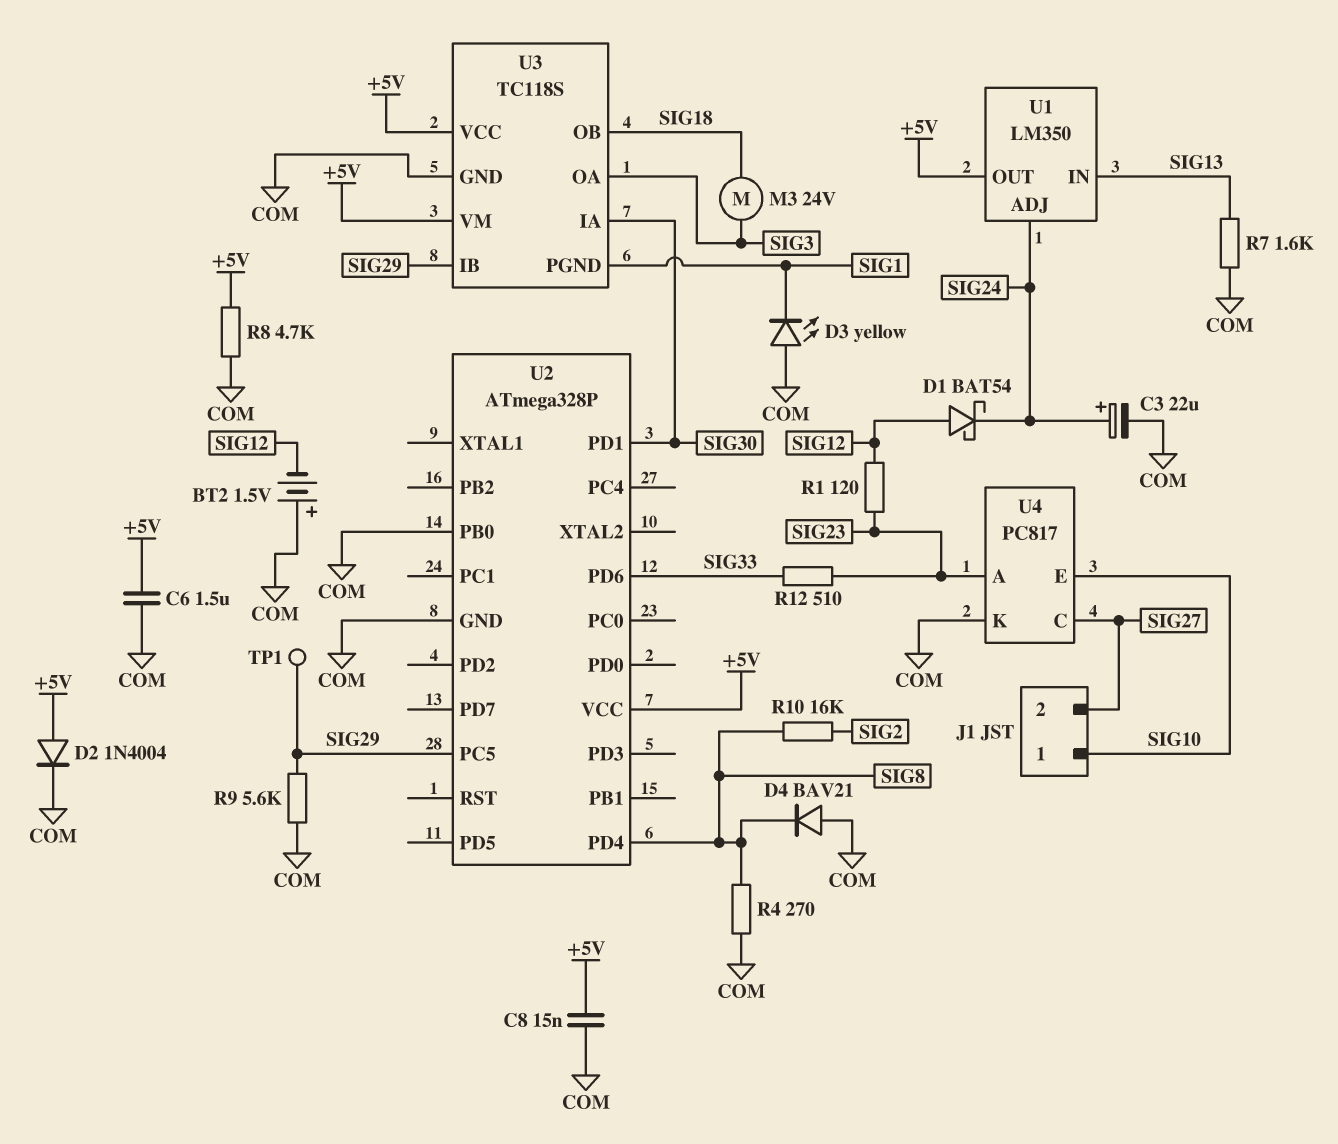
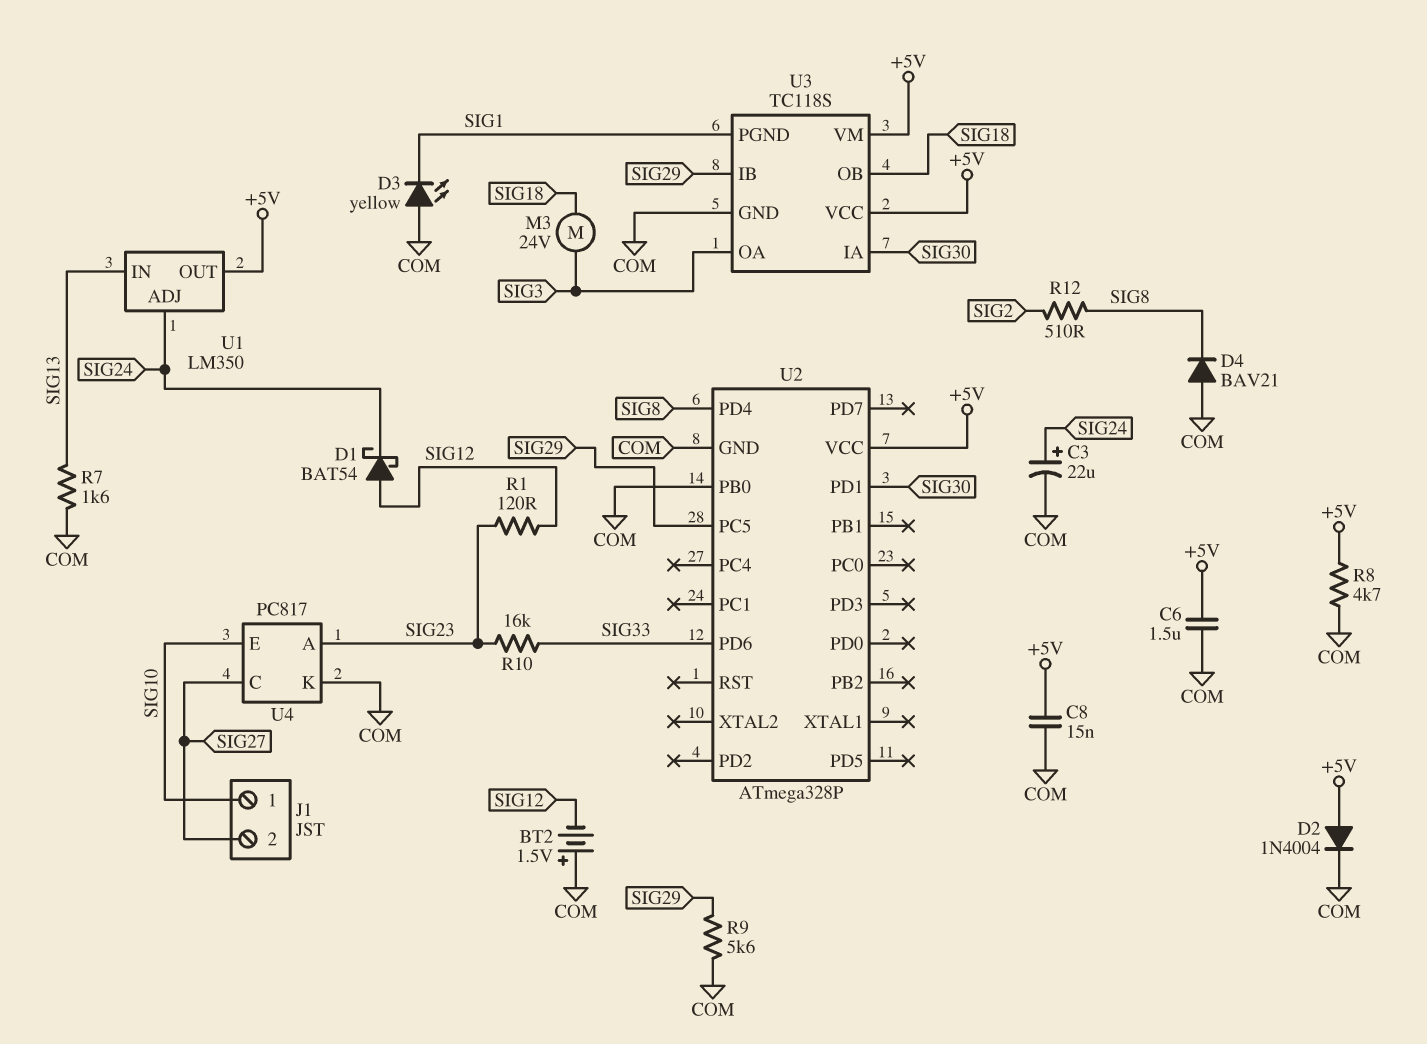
R4: 270 (COM, SIG8) -> none
R10: 16k (SIG2, SIG8) -> 16k (SIG23, SIG33)
R12: 510 (SIG23, SIG33) -> 510 (SIG2, SIG8)
TP1: test point (SIG29) -> none

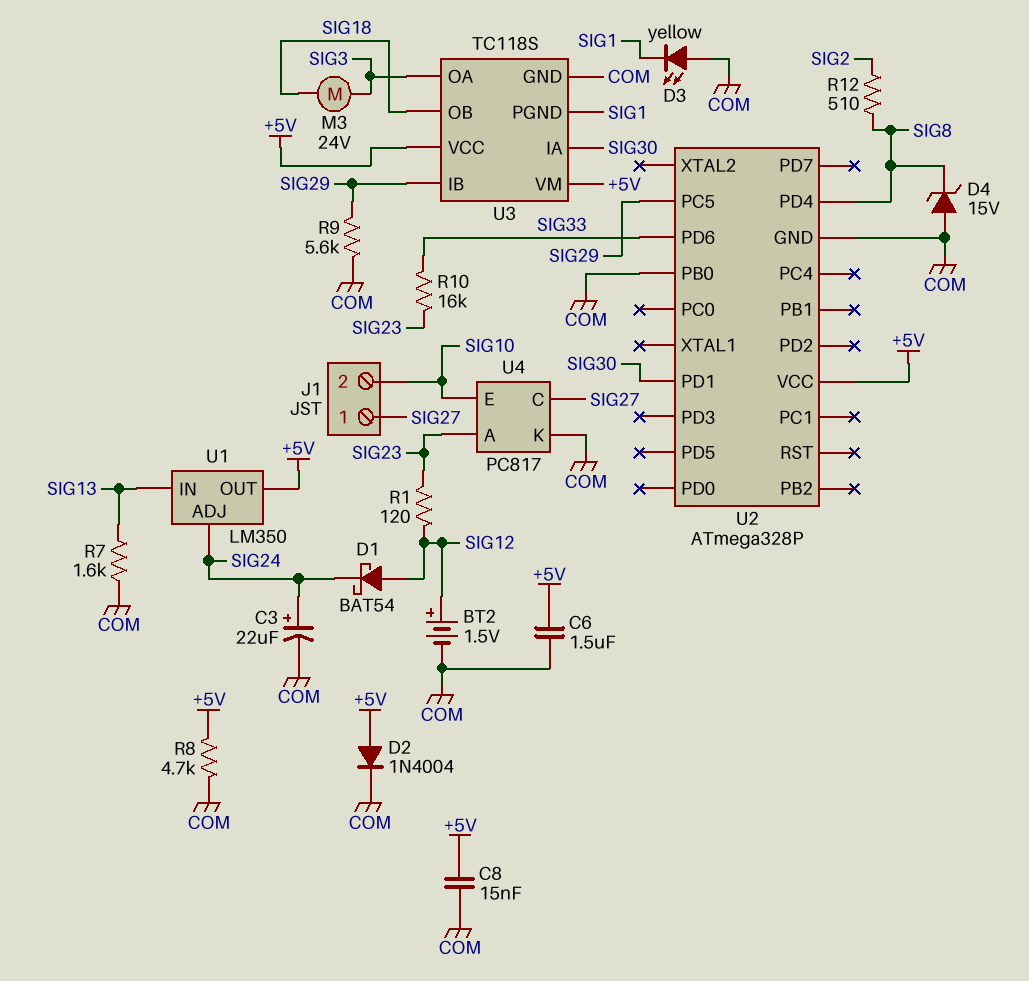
BT2: 1.5V (plus COM, minus SIG12) -> 1.5V (plus SIG12, minus COM)
D4: diode BAV21 (A COM, K SIG8) -> zener 15V (A COM, K SIG8)
J1 pin 1: SIG10 -> SIG27
J1 pin 2: SIG27 -> SIG10

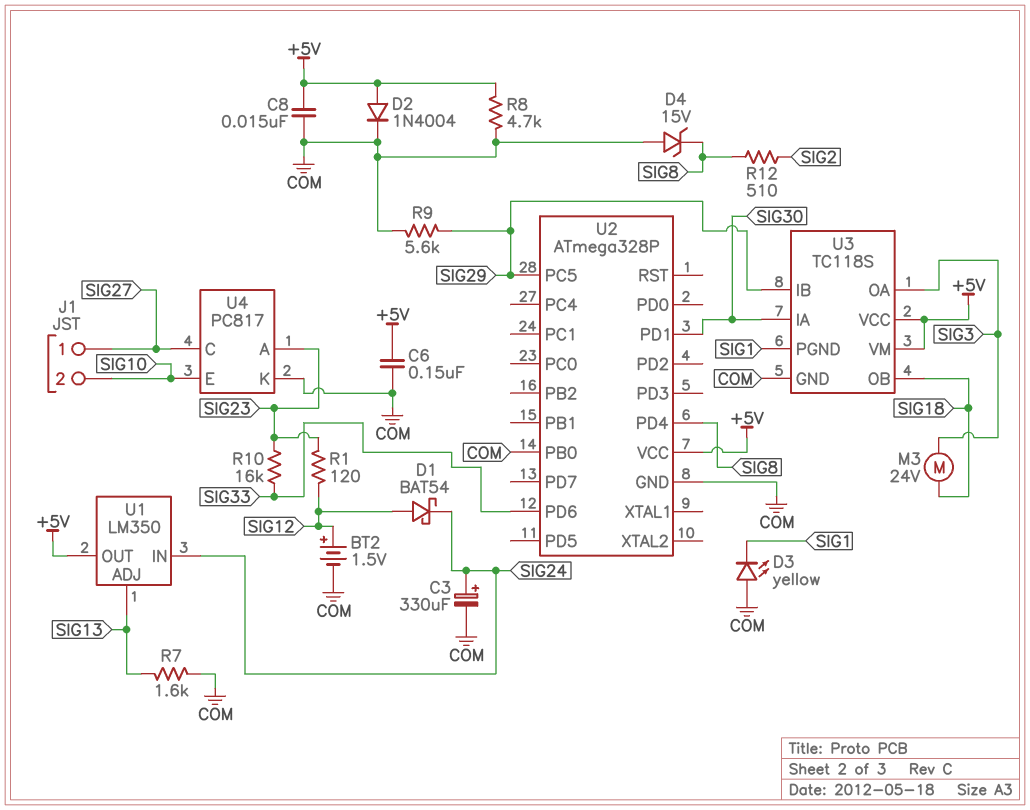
C3: 22uF (plus SIG24, minus COM) -> 330uF (plus SIG24, minus COM)
C6: 1.5uF (+5V, COM) -> 150nF (+5V, COM)
U1 pin ADJ: SIG24 -> SIG13
U1 pin IN: SIG13 -> SIG24

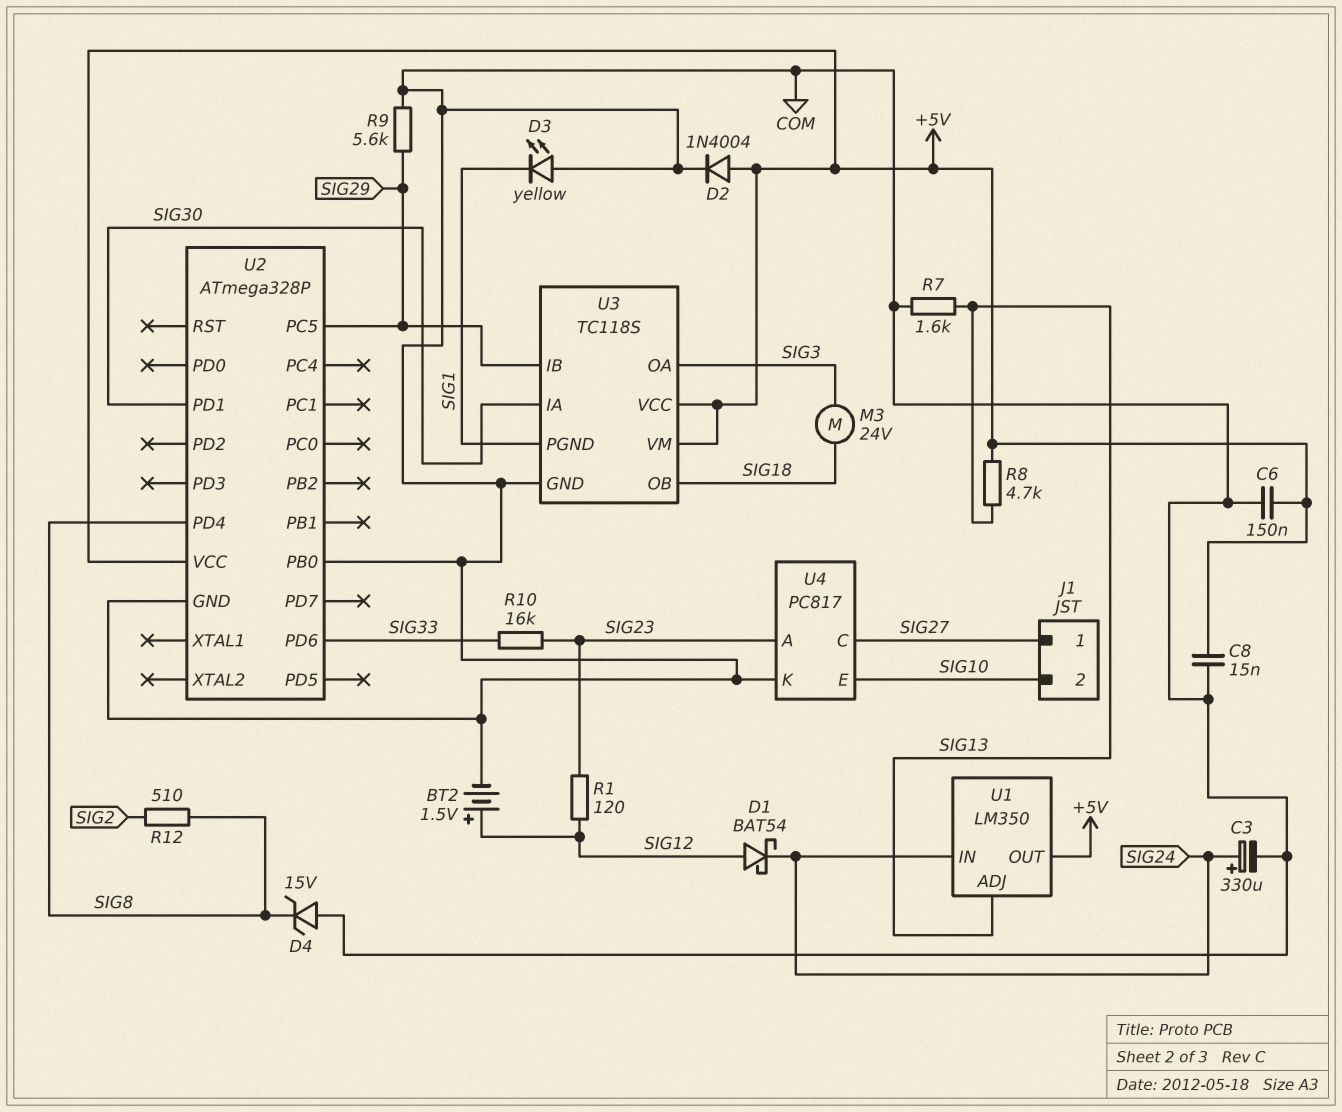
R8: 4.7k (+5V, COM) -> 4.7k (+5V, SIG13)

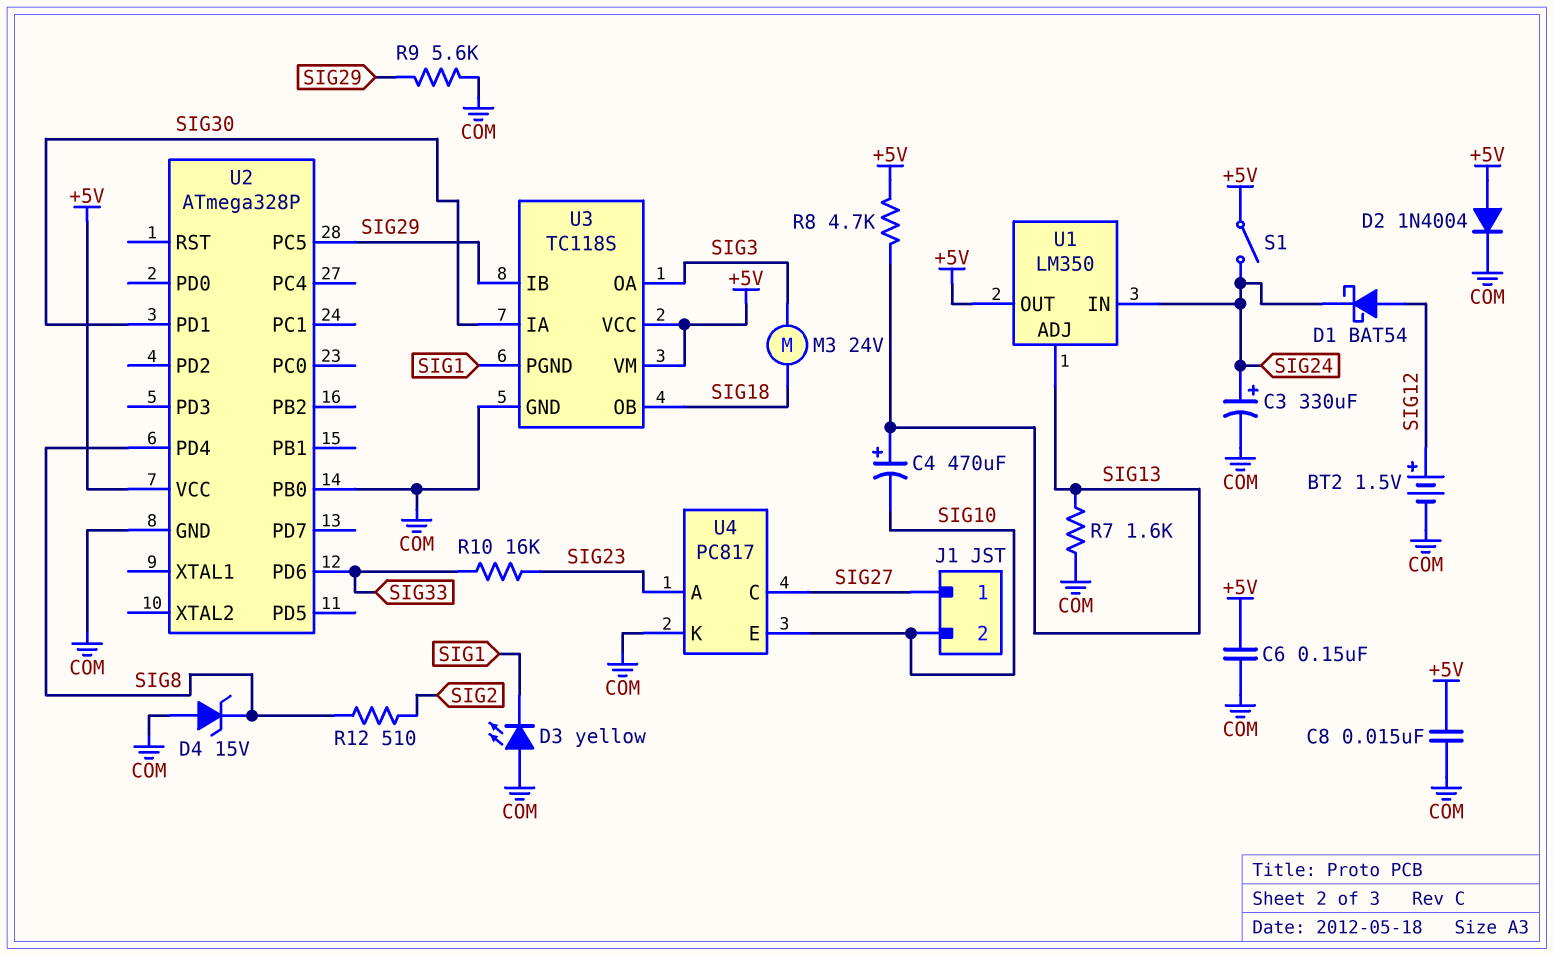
C4: none -> 470uF (plus SIG13, minus SIG10)
R1: 120 (SIG12, SIG23) -> none
S1: none -> switch (+5V, SIG24)

